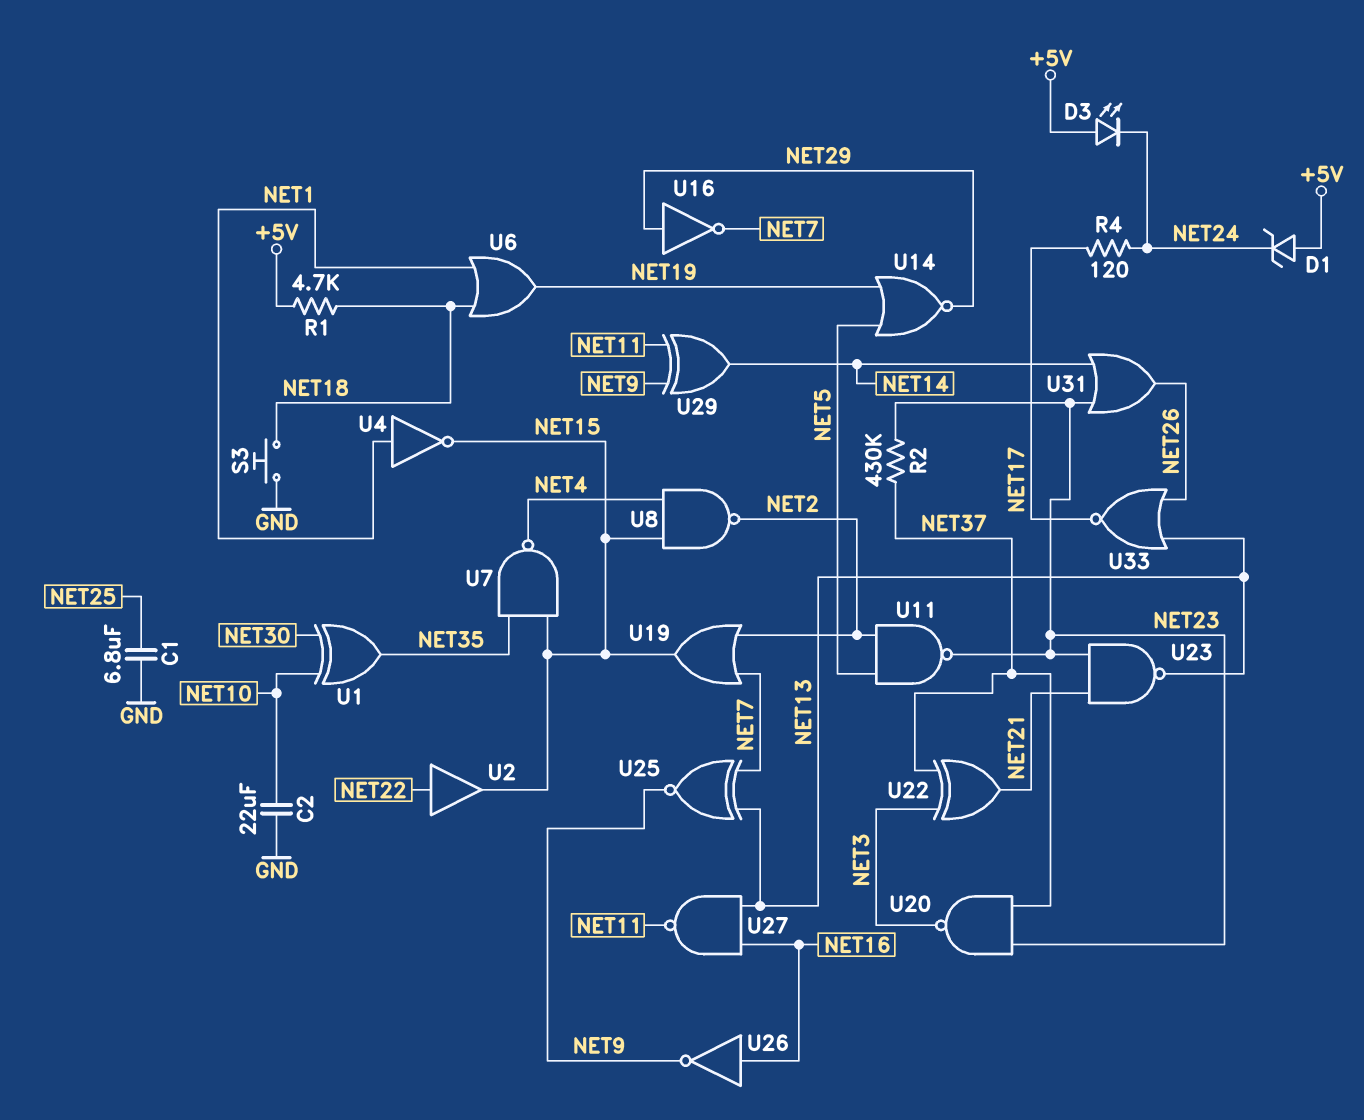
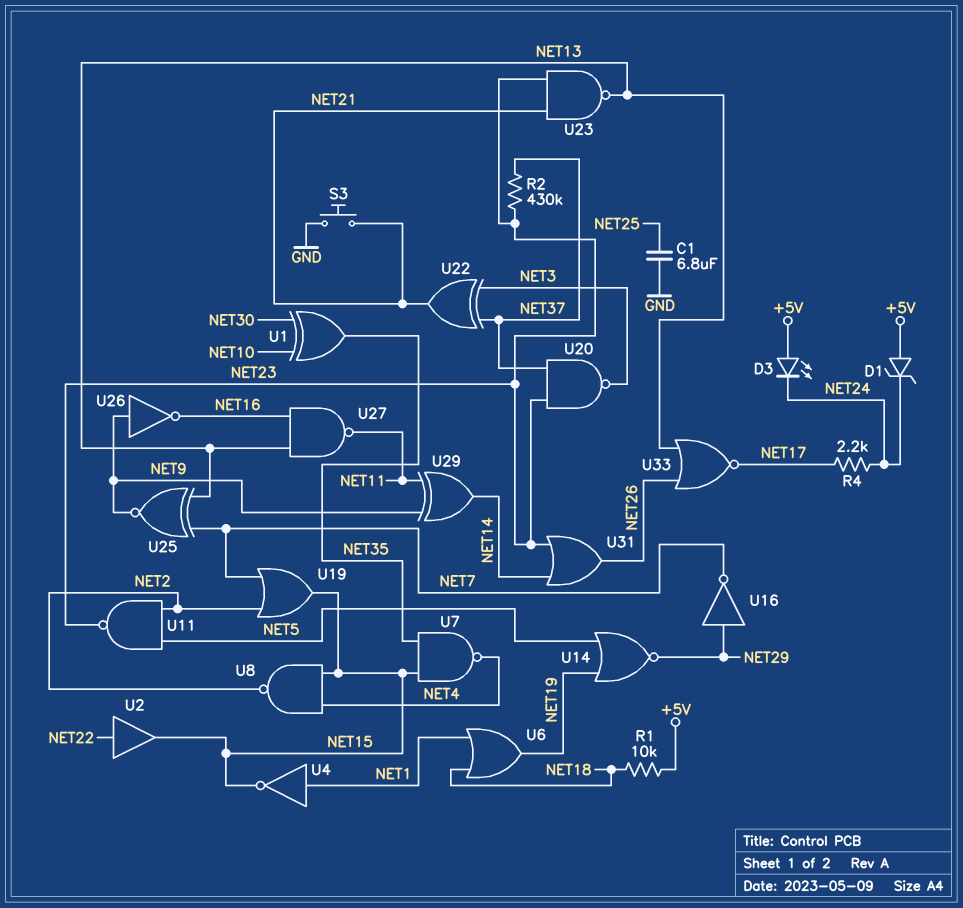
C2: 22uF (GND, NET10) -> none
R1: 4.7k (+5V, NET18) -> 10k (+5V, NET18)
R4: 120 (NET17, NET24) -> 2.2k (NET17, NET24)
S3: button (GND, NET18) -> button (GND, NET21)
U26: NOT (in NET16, out NET9) -> NOT (in NET9, out NET16)

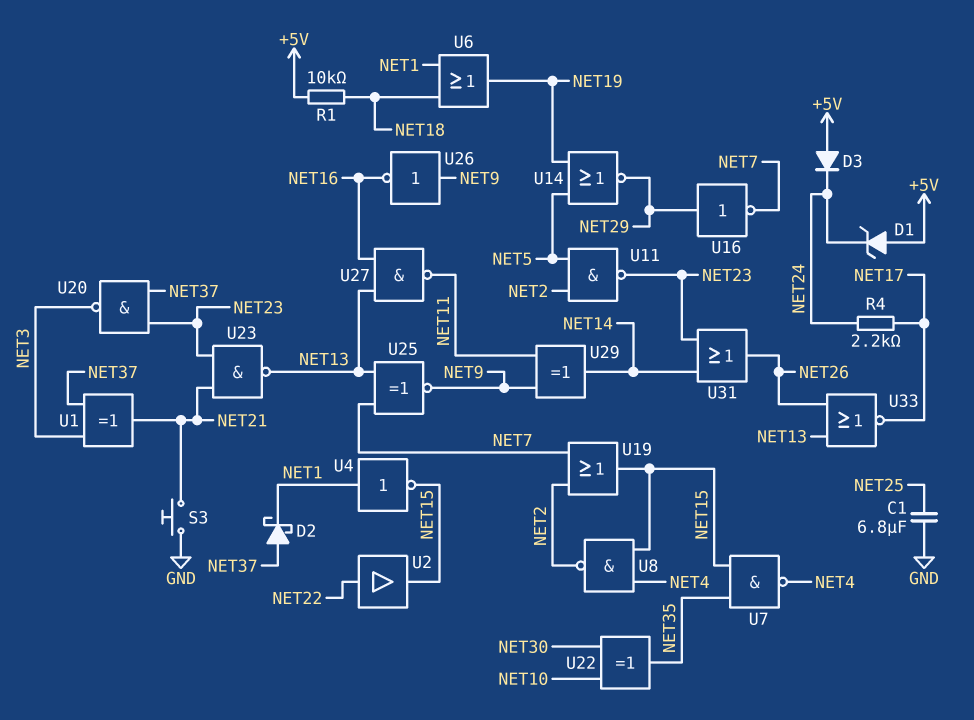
D2: none -> schottky (A NET37, K NET1)
D3: LED (A +5V, K NET24) -> diode (A +5V, K NET24)
R2: 430k (NET23, NET37) -> none
U1: XOR (in NET10, in NET30, out NET35) -> XOR (in NET3, in NET37, out NET21)
U22: XOR (in NET3, in NET37, out NET21) -> XOR (in NET10, in NET30, out NET35)

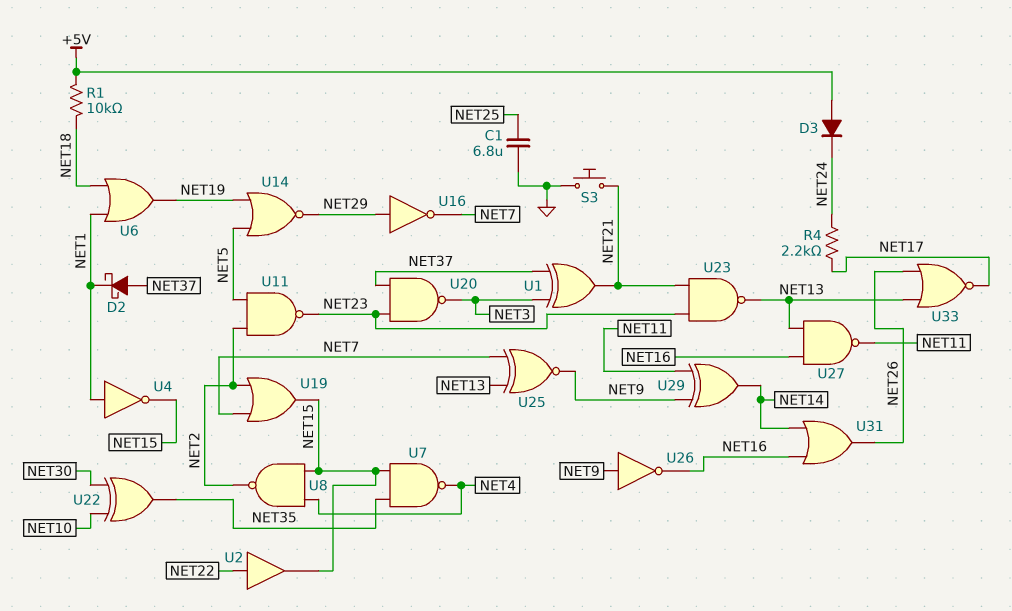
D1: zener (A +5V, K NET24) -> none
U31: OR (in NET14, in NET23, out NET26) -> OR (in NET14, in NET16, out NET26)

